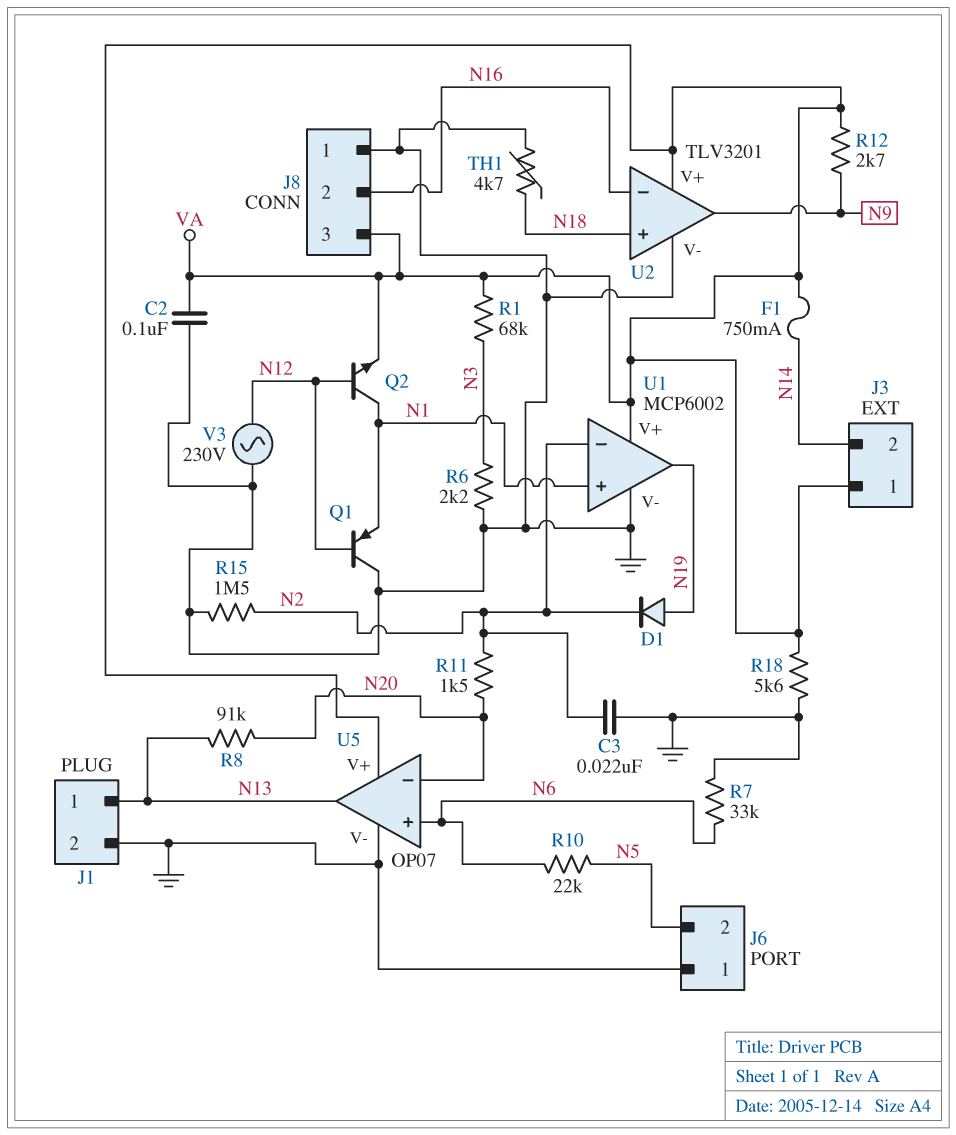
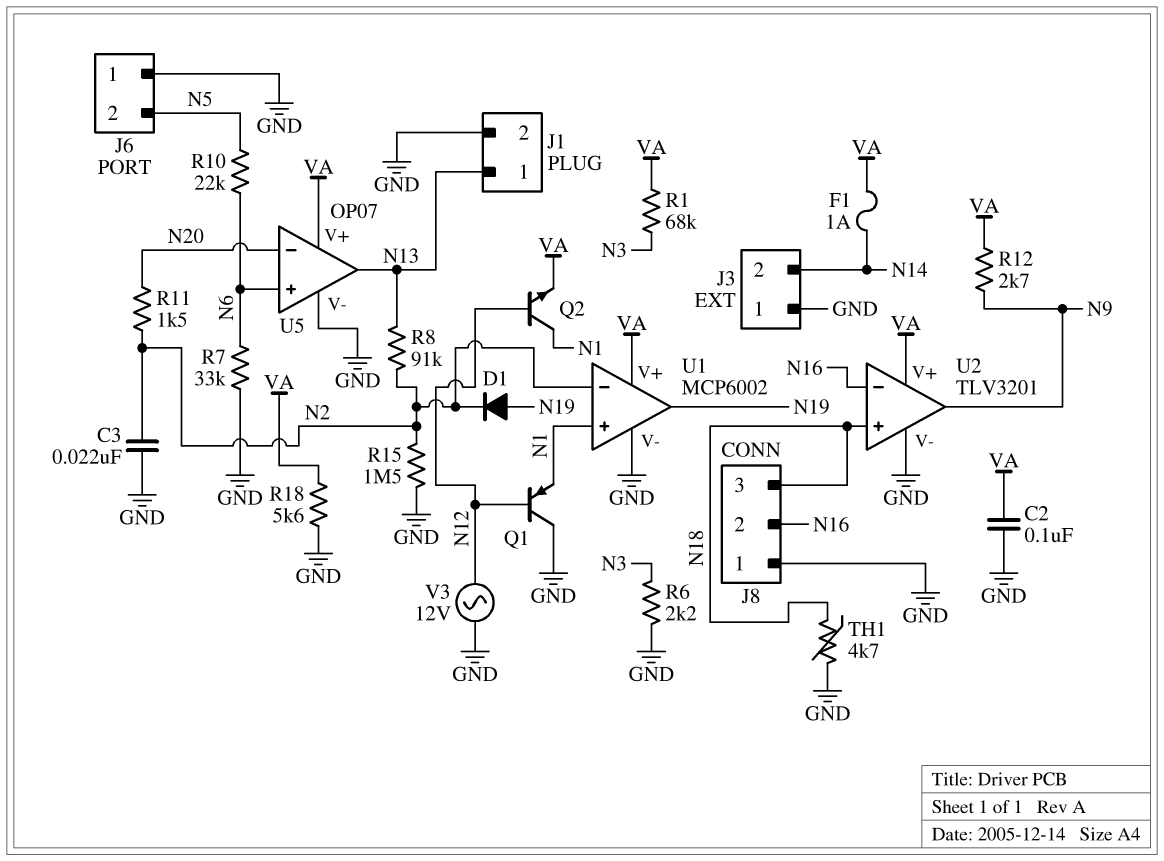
F1: 750mA (N14, VA) -> 1A (N14, VA)
J3 pin 1: VA -> GND
J8 pin 3: VA -> N18
R8: 91k (N13, N20) -> 91k (N2, N13)
V3: AC 230V (GND, N12) -> AC 12V (GND, N12)

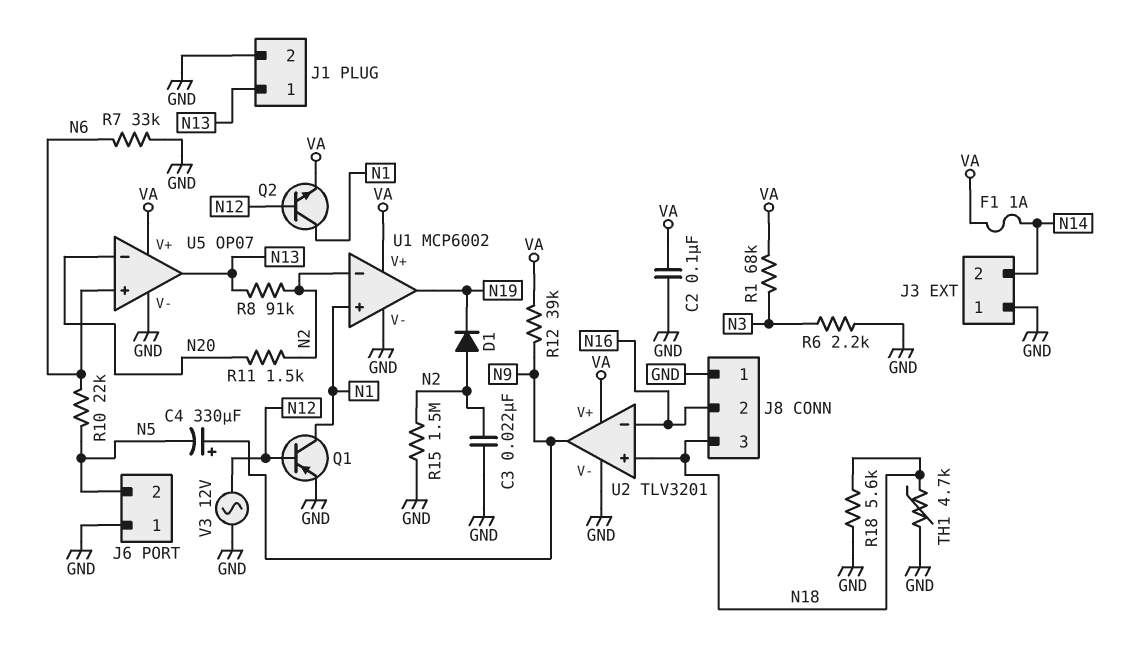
C4: none -> 330uF (plus N9, minus N5)
D1: diode (A N19, K N2) -> diode (A N2, K N19)
Q1: PNP (B N12, C GND, E N1) -> PNP (B N12, C N1, E GND)
R12: 2.7k (N9, VA) -> 39k (N9, VA)
R18: 5.6k (GND, VA) -> 5.6k (GND, N18)

